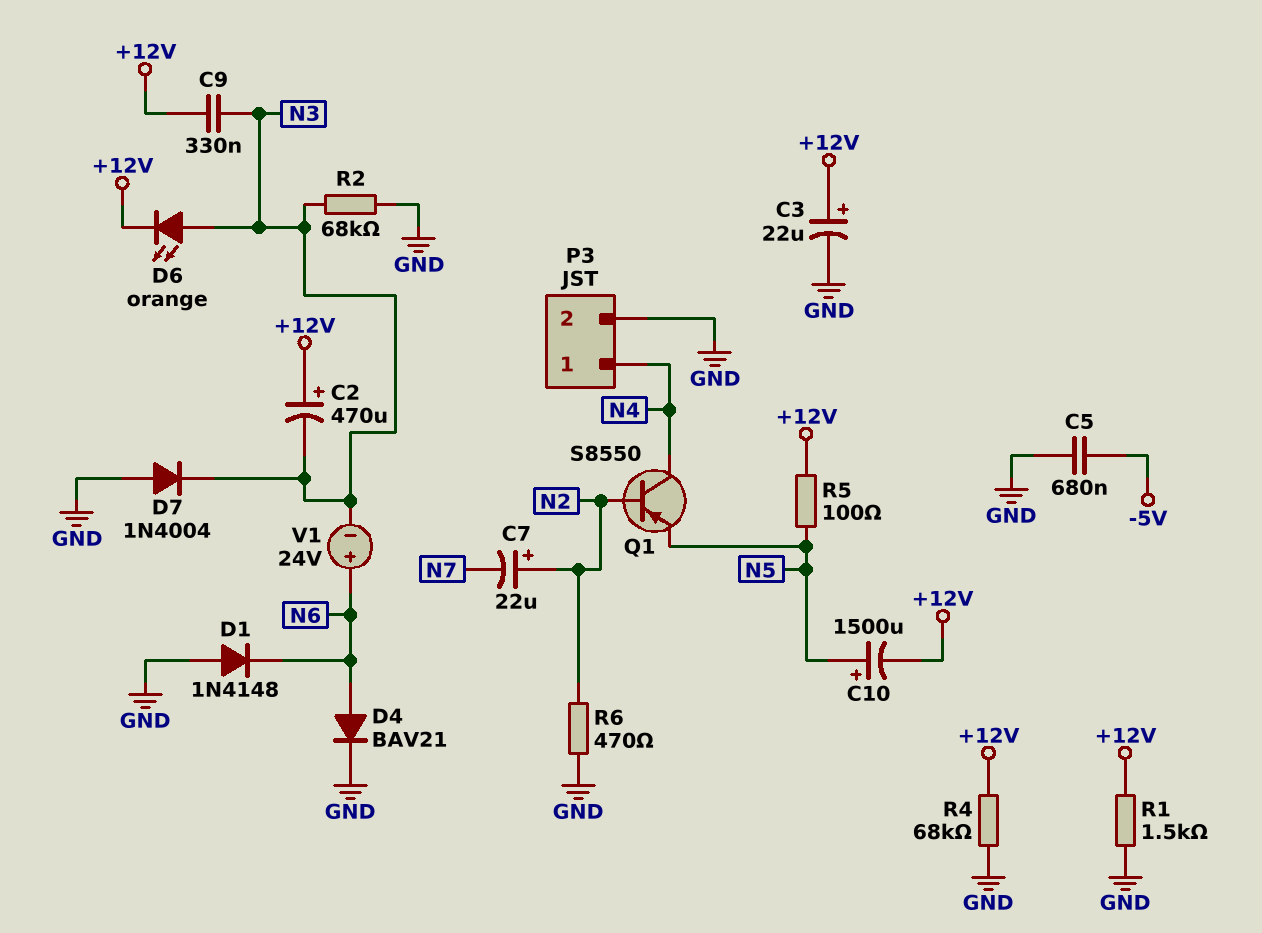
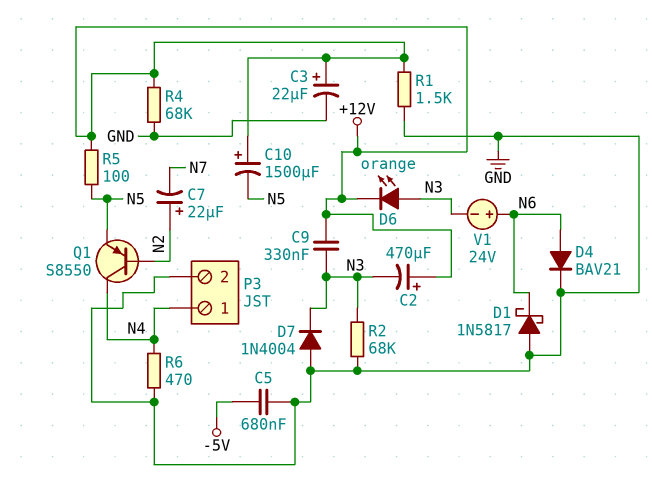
C10: 1500uF (plus N5, minus +12V) -> 1500uF (plus +12V, minus N5)
D1: diode 1N4148 (A GND, K N6) -> schottky 1N5817 (A GND, K N6)
R6: 470 (GND, N2) -> 470 (GND, N4)

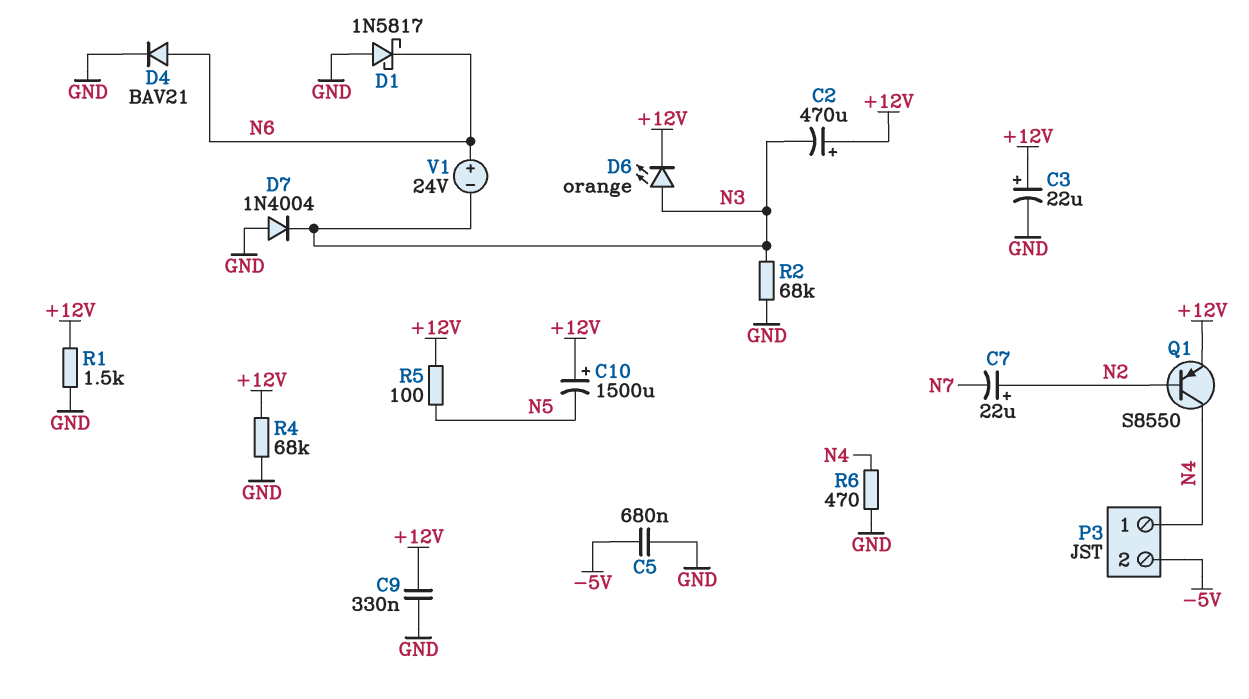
C9: 330nF (+12V, N3) -> 330nF (+12V, GND)
P3 pin 2: GND -> -5V
Q1: PNP S8550 (B N2, C N4, E N5) -> PNP S8550 (B N2, C N4, E +12V)

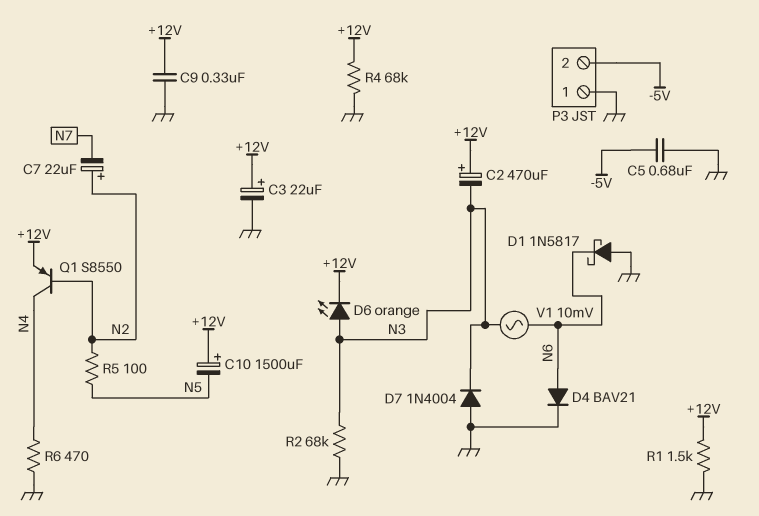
P3 pin 1: N4 -> GND
R5: 100 (+12V, N5) -> 100 (N2, N5)
V1: 24V (plus N6, minus N3) -> AC 10mV (N3, N6)

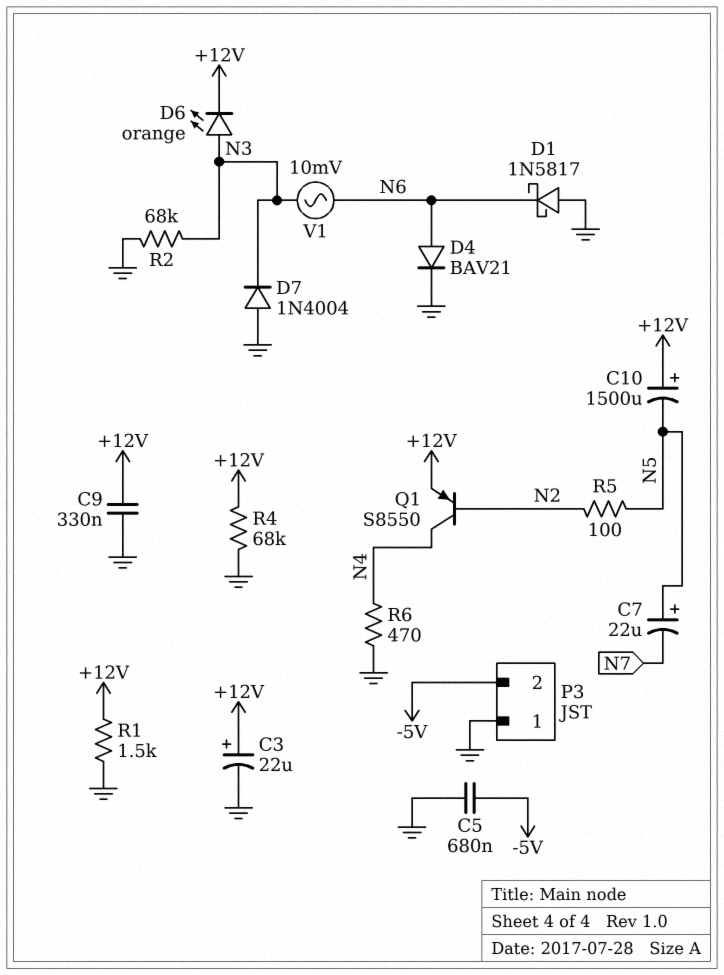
C2: 470uF (plus +12V, minus N3) -> none
C7: 22uF (plus N2, minus N7) -> 22uF (plus N5, minus N7)

